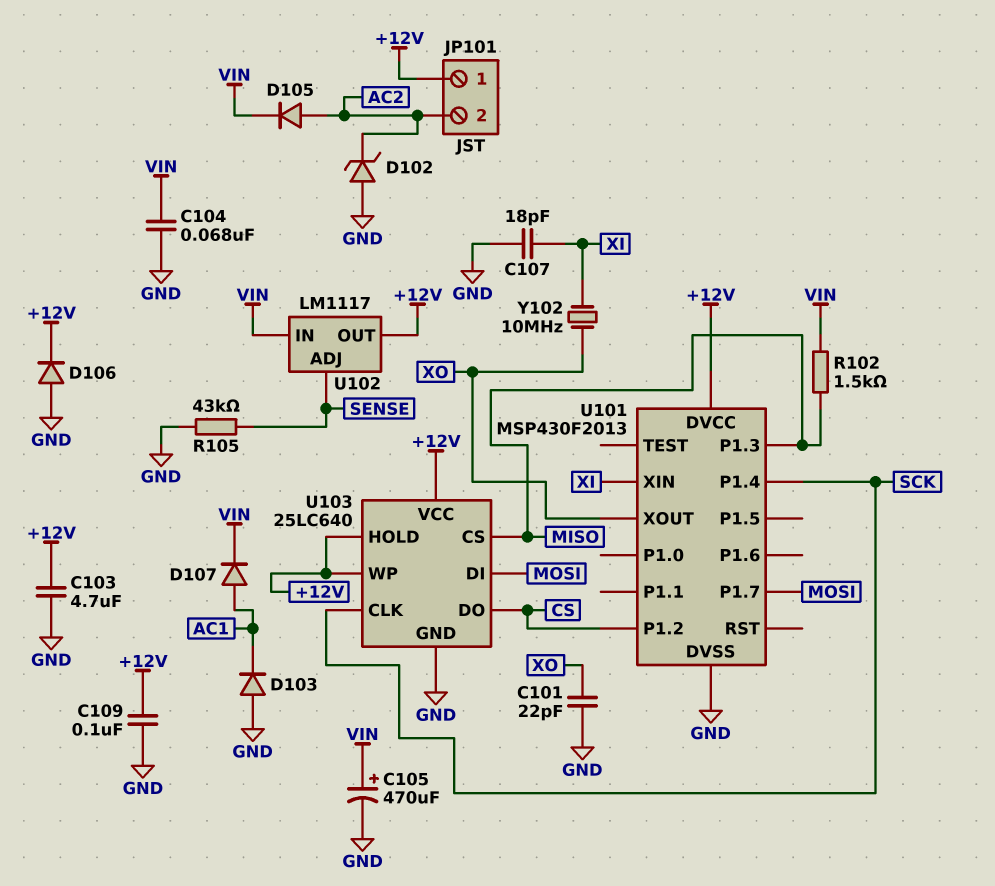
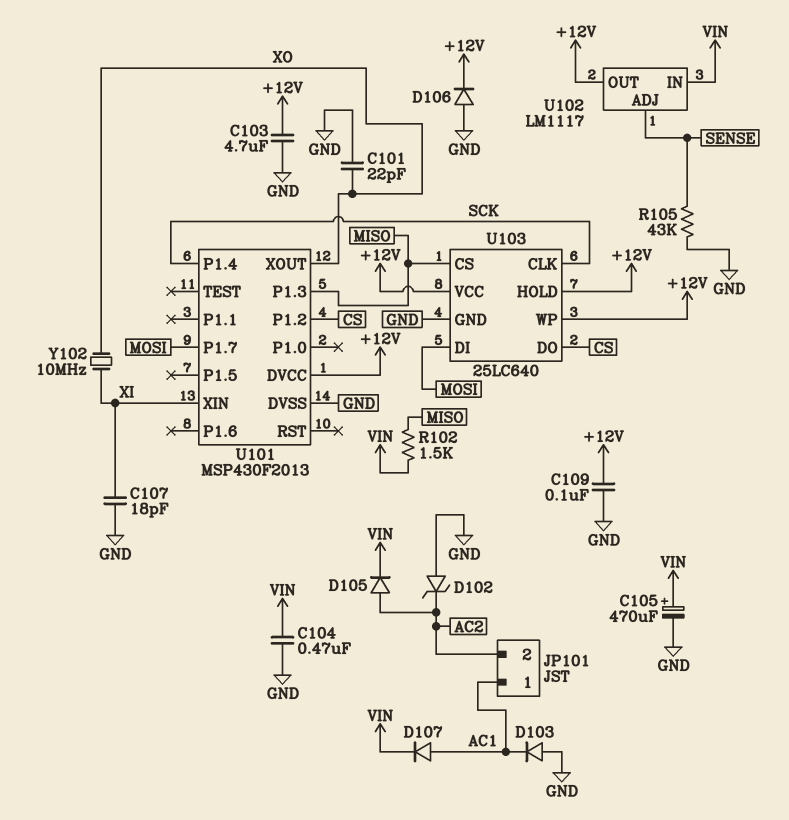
C104: 68nF (GND, VIN) -> 470nF (GND, VIN)
JP101 pin 1: +12V -> AC1

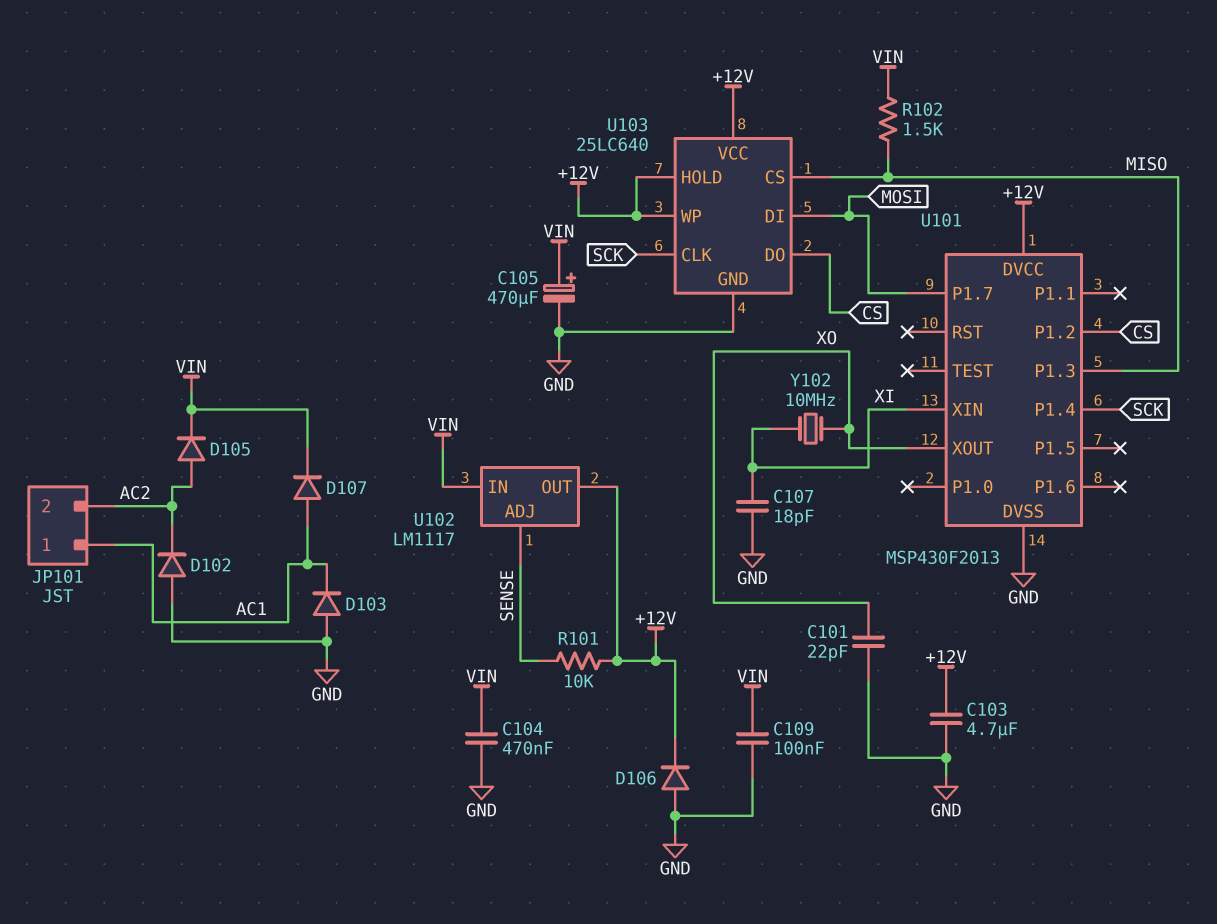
C109: 100nF (+12V, GND) -> 100nF (GND, VIN)
D102: zener (A GND, K AC2) -> diode (A GND, K AC2)
R101: none -> 10k (+12V, SENSE)
R105: 43k (GND, SENSE) -> none

